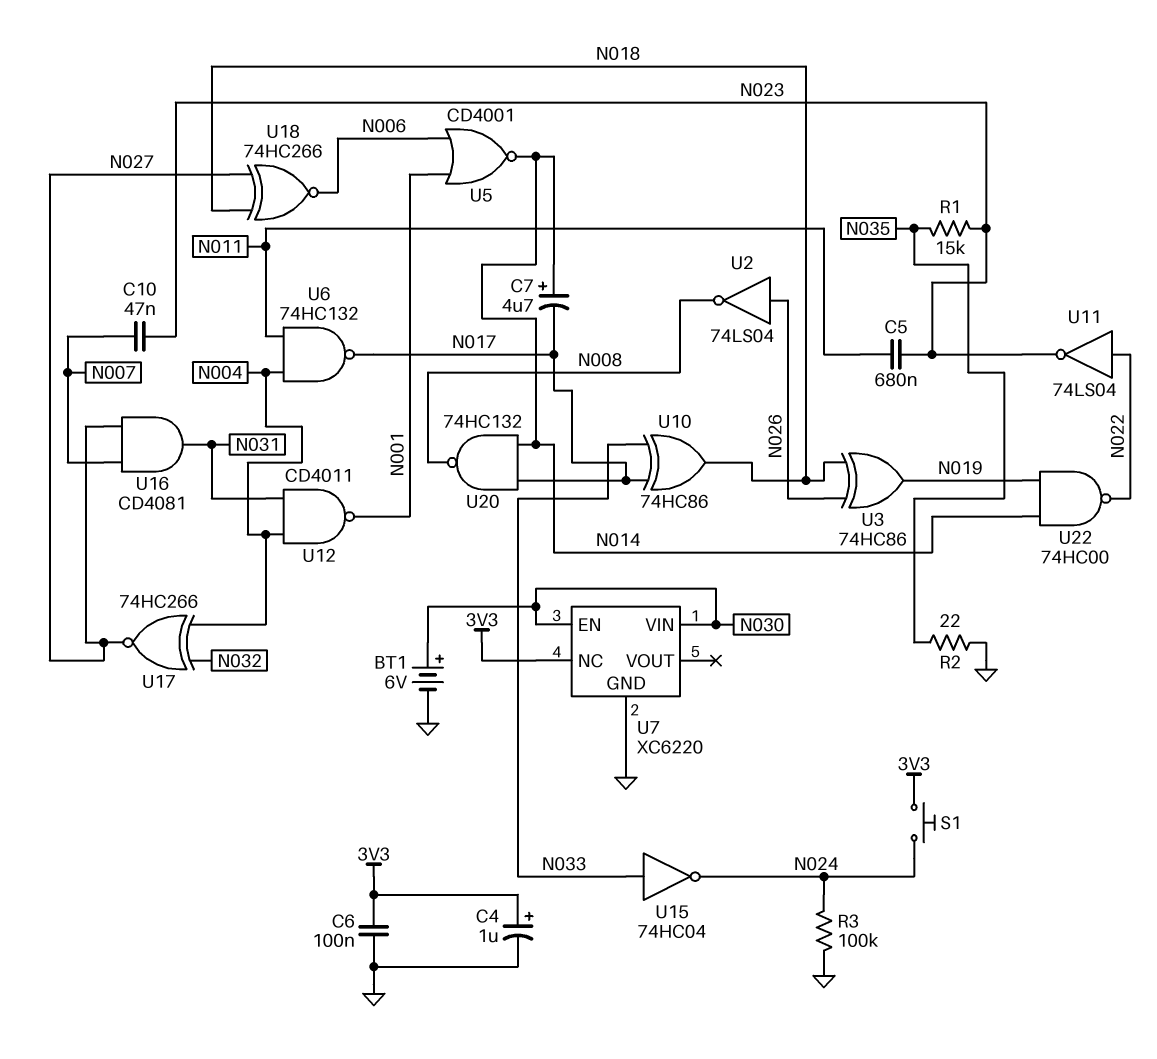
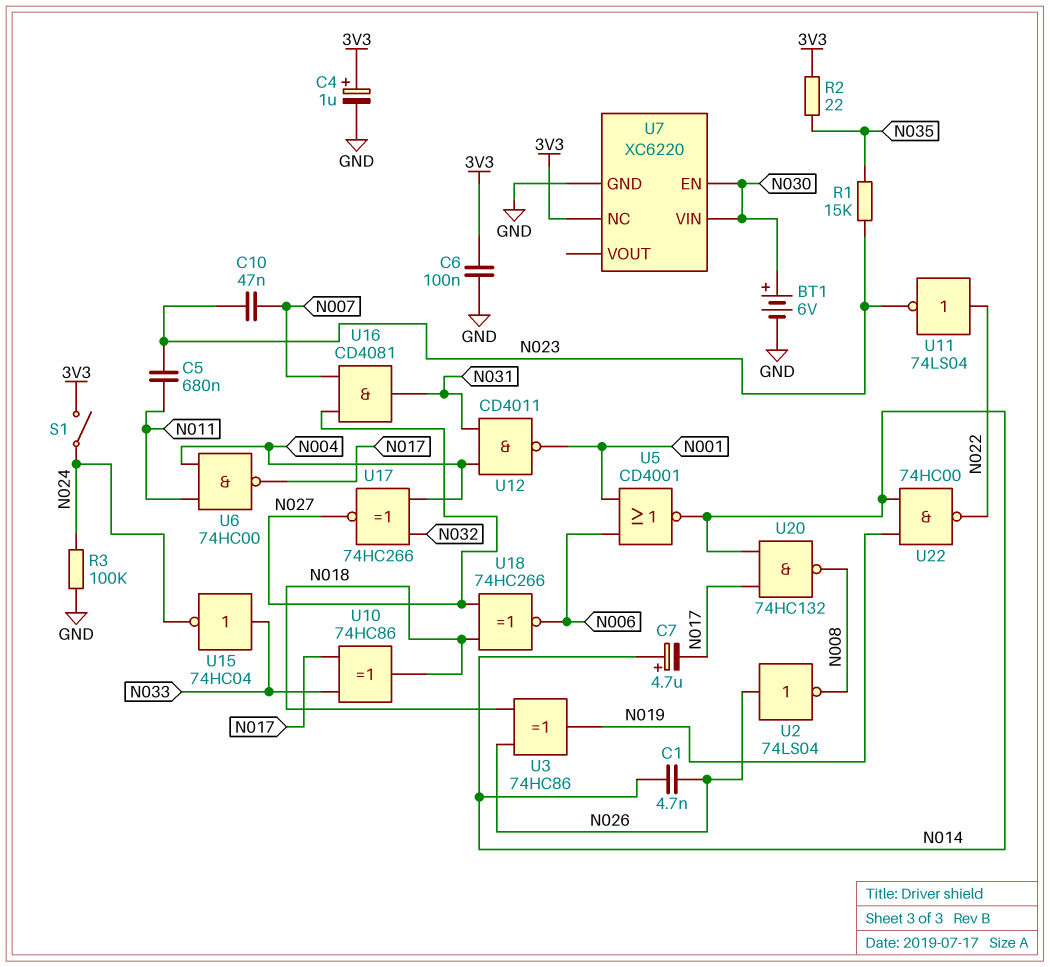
C1: none -> 4.7nF (N014, N026)
R2: 22 (GND, N035) -> 22 (3V3, N035)
S1: button (3V3, N024) -> switch (3V3, N024)
U6: NAND 74HC132 (in N004, in N011, out N017) -> NAND 74HC00 (in N004, in N011, out N017)

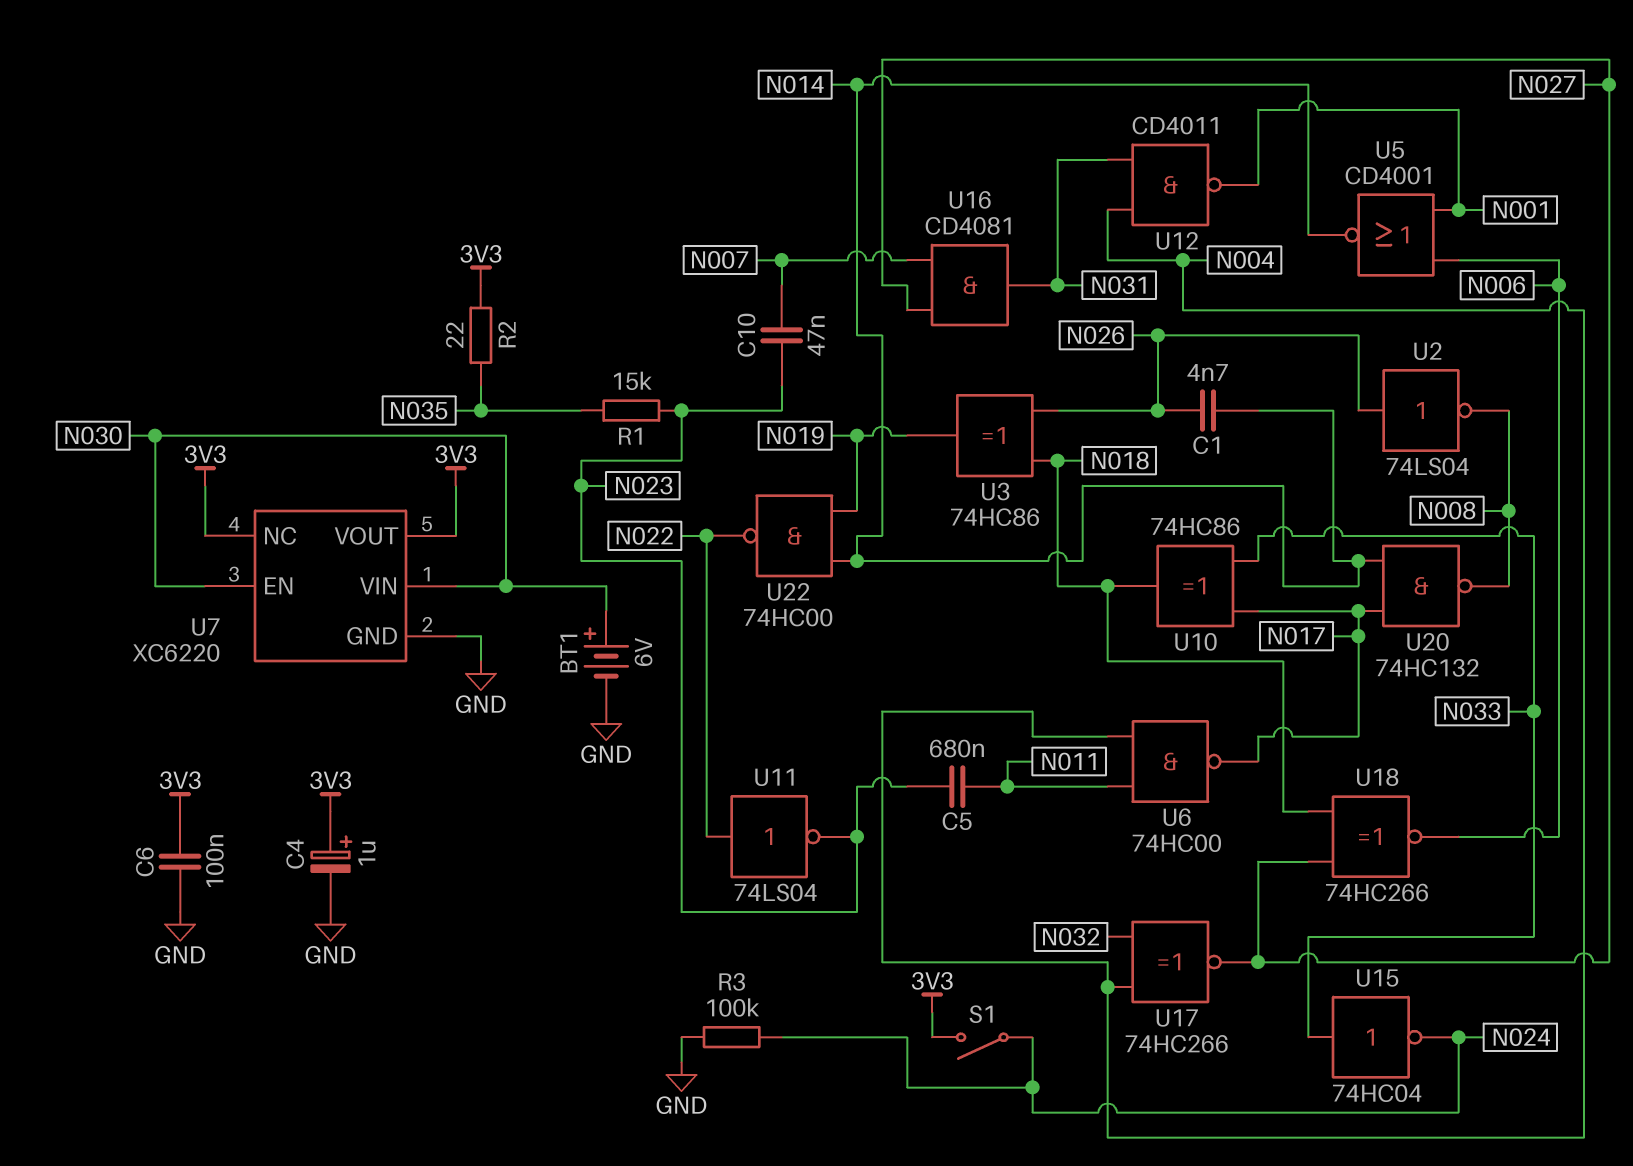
C7: 4.7uF (plus N014, minus N017) -> none
U7 pin VOUT: none -> 3V3

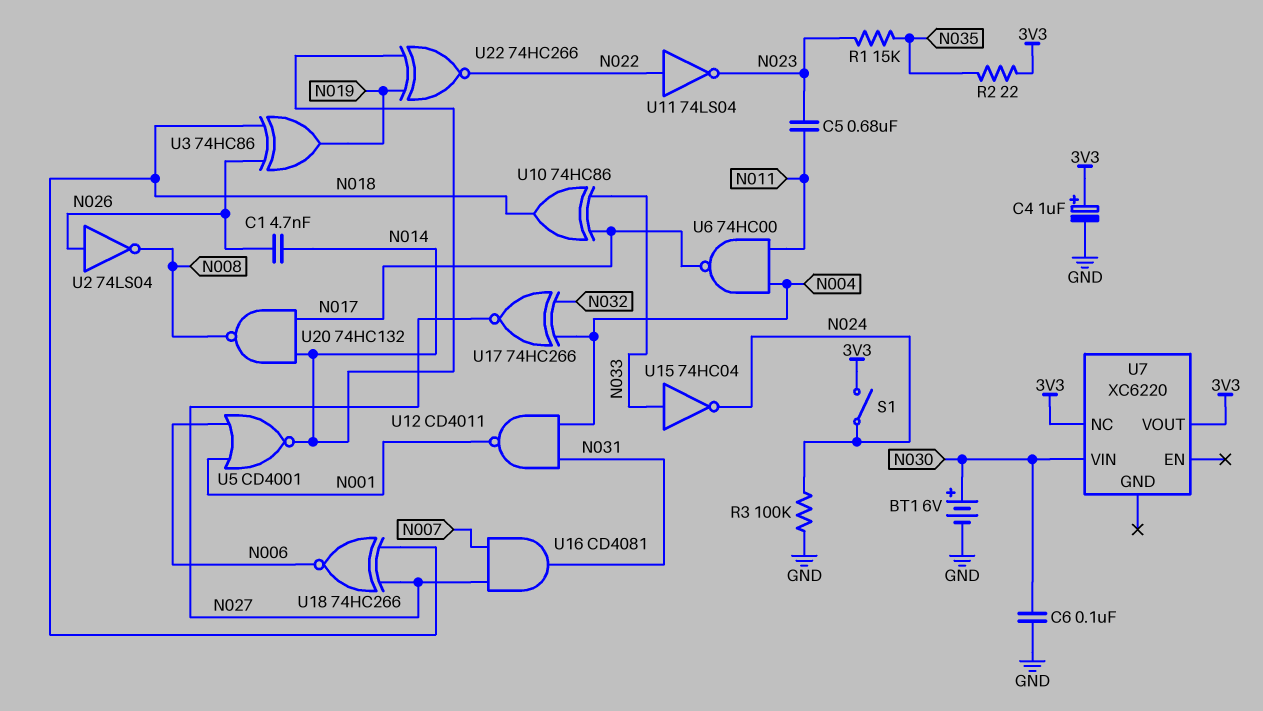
C6: 100nF (3V3, GND) -> 100nF (GND, N030)
C10: 47nF (N007, N023) -> none
U7 pin EN: N030 -> none
U7 pin GND: GND -> none
U22: NAND 74HC00 (in N014, in N019, out N022) -> XNOR 74HC266 (in N014, in N019, out N022)

